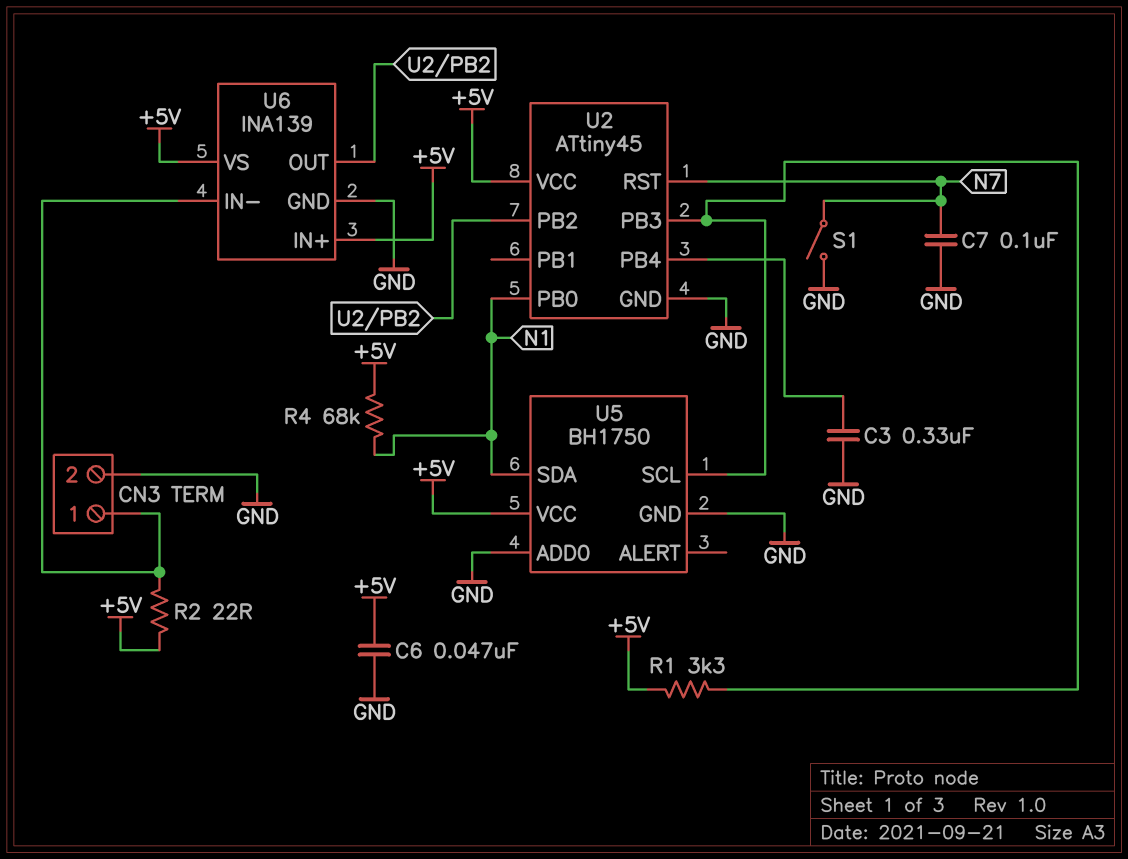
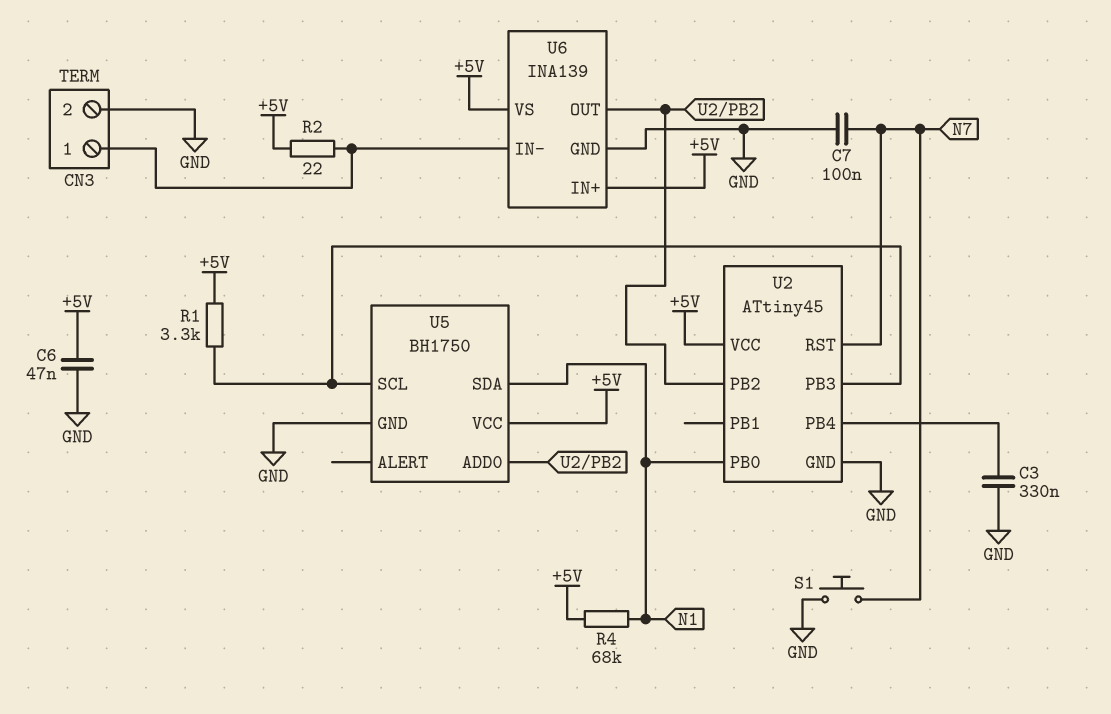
S1: switch (GND, N7) -> button (GND, N7)
U5 pin ADD0: GND -> U2/PB2

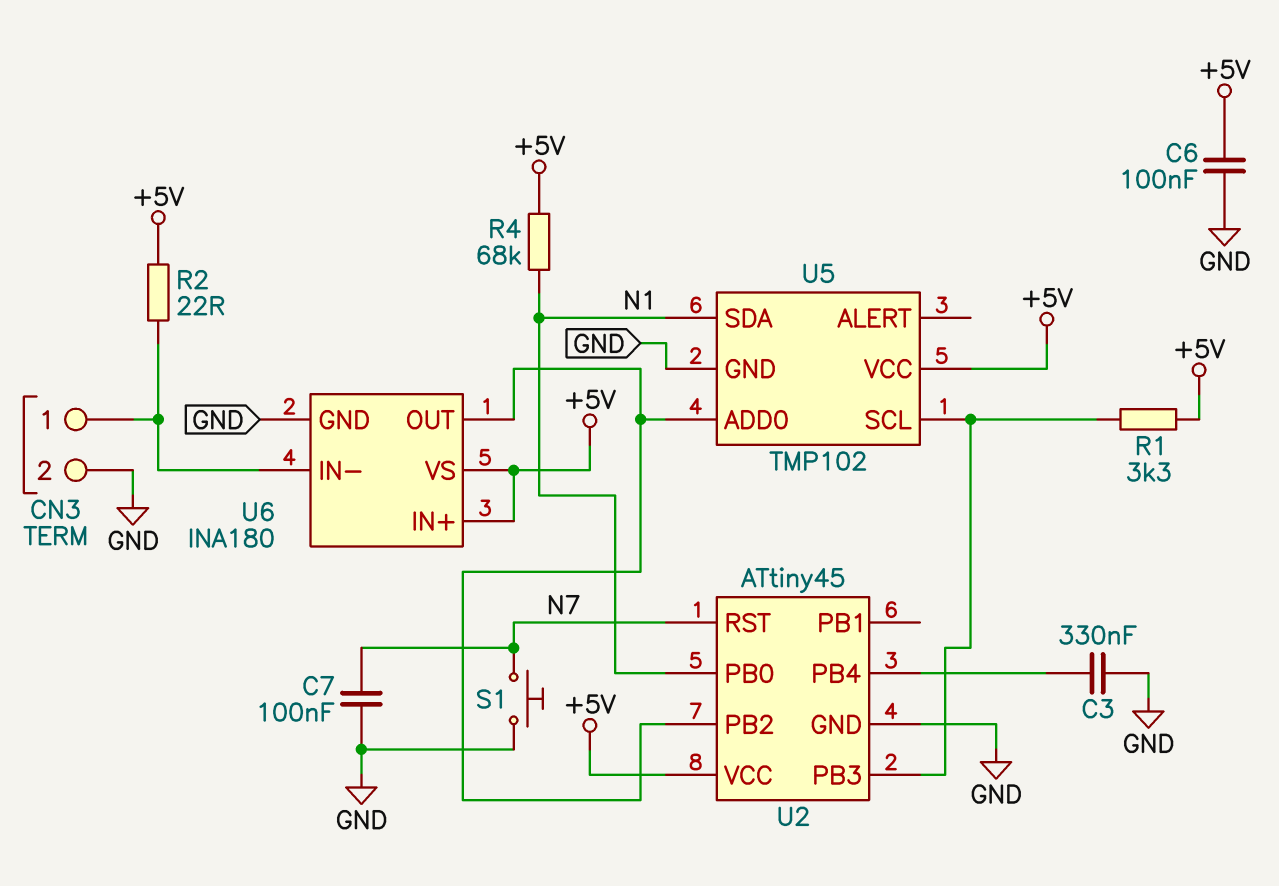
C6: 47nF (+5V, GND) -> 100nF (+5V, GND)
U5: BH1750 -> TMP102
U6: INA139 -> INA180

